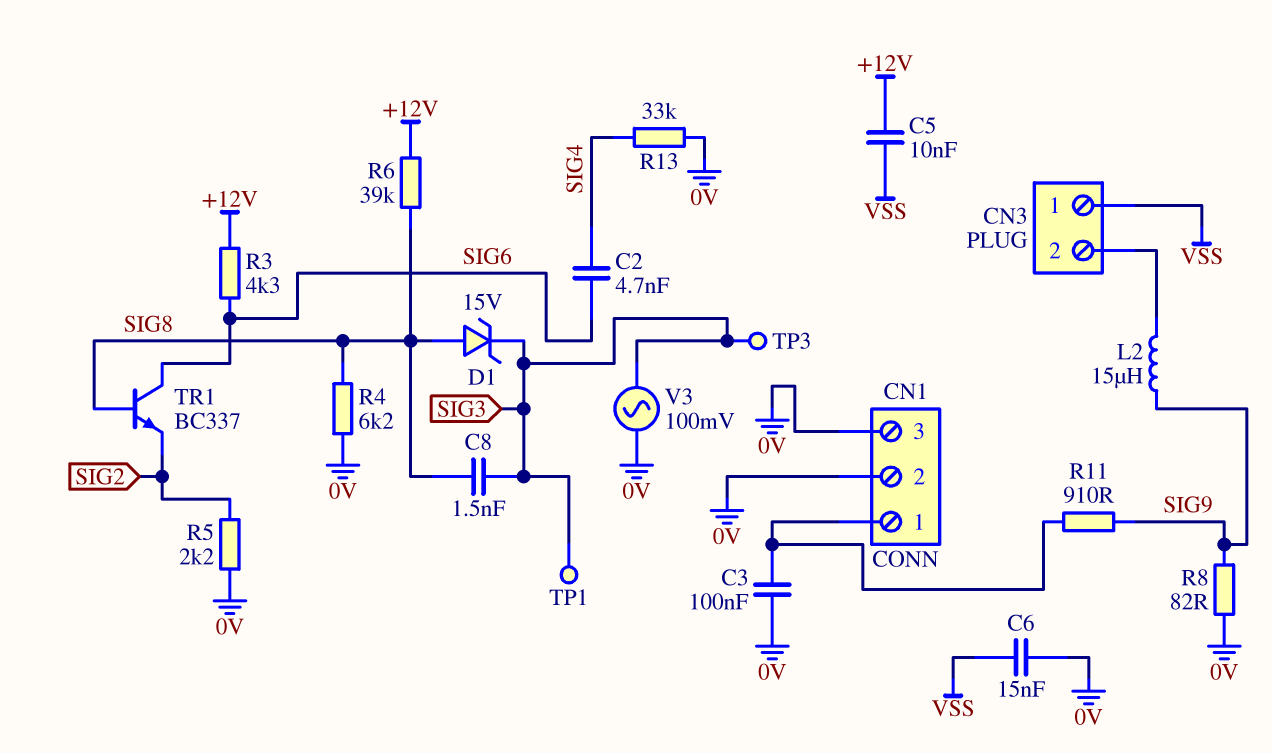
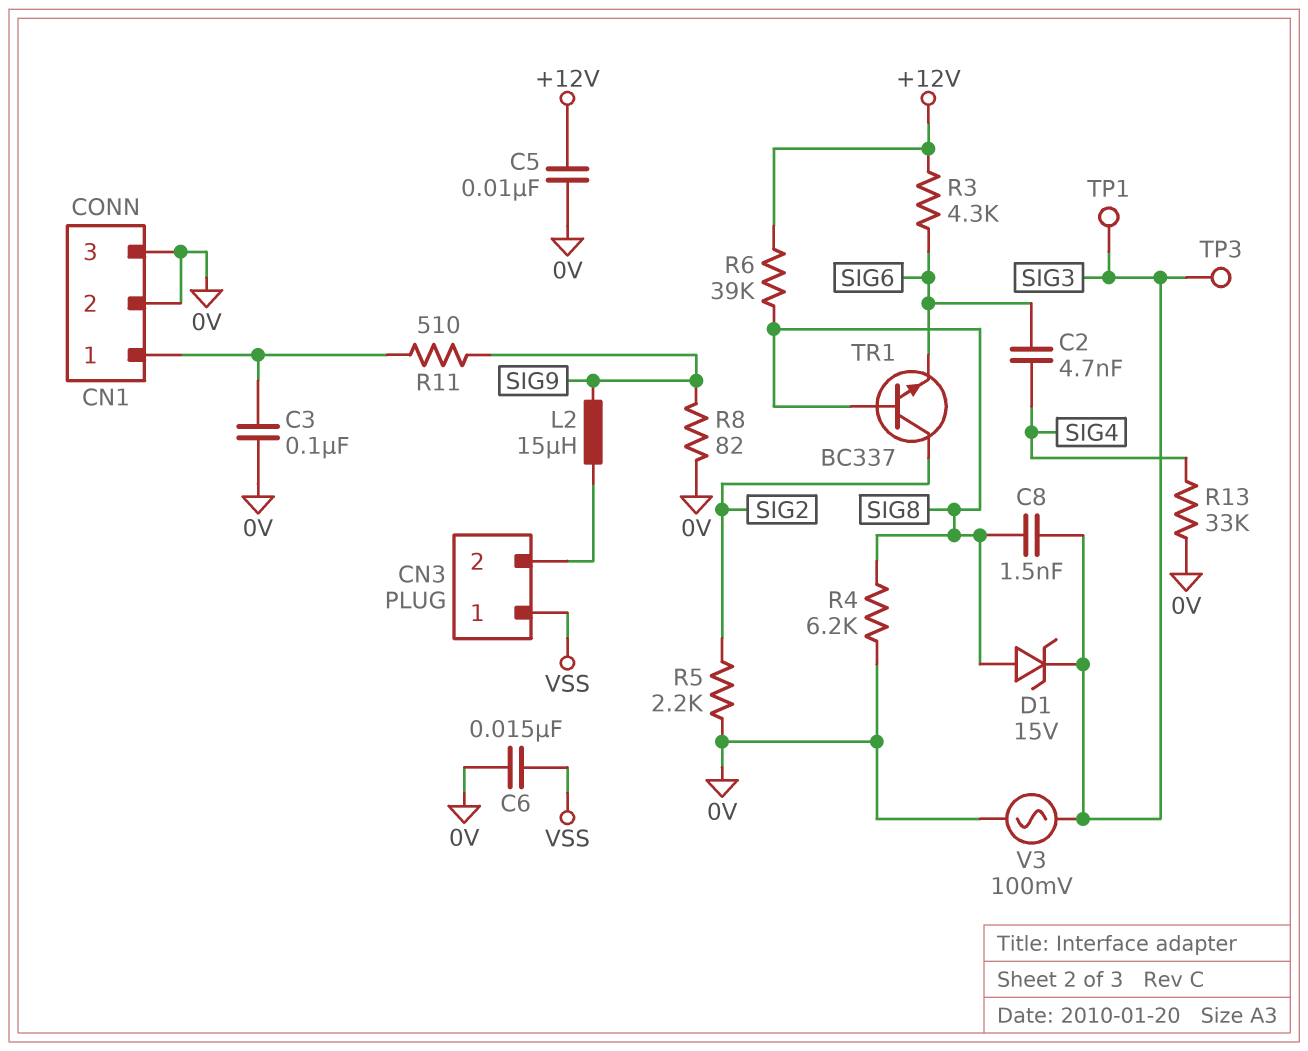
C5: 10nF (+12V, VSS) -> 10nF (+12V, 0V)
R11: 910 (CN1/1, SIG9) -> 510 (CN1/1, SIG9)
TR1: NPN BC337 (B SIG8, C SIG6, E SIG2) -> NPN BC337 (B SIG8, C SIG2, E SIG6)

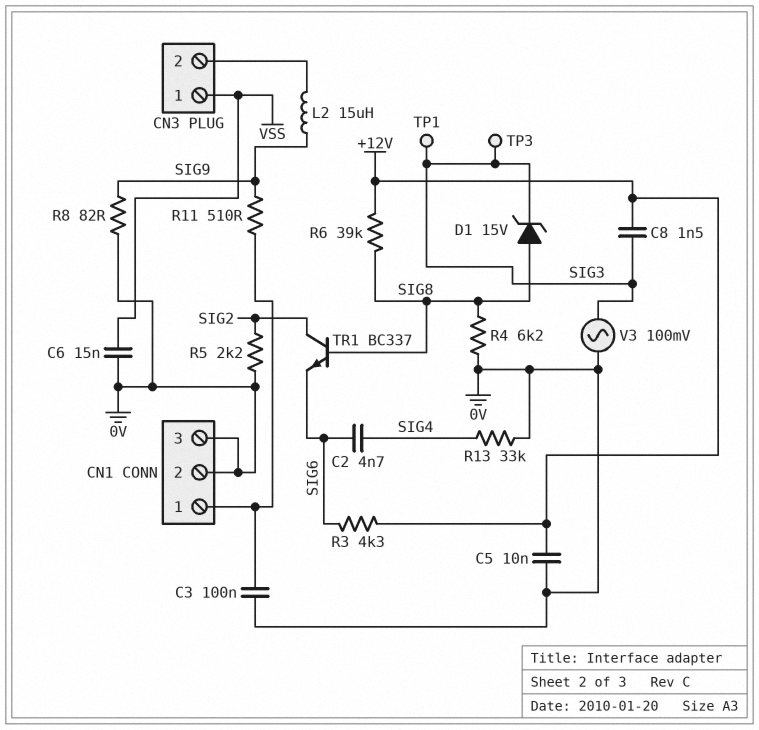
C8: 1.5nF (SIG3, SIG8) -> 1.5nF (+12V, SIG3)

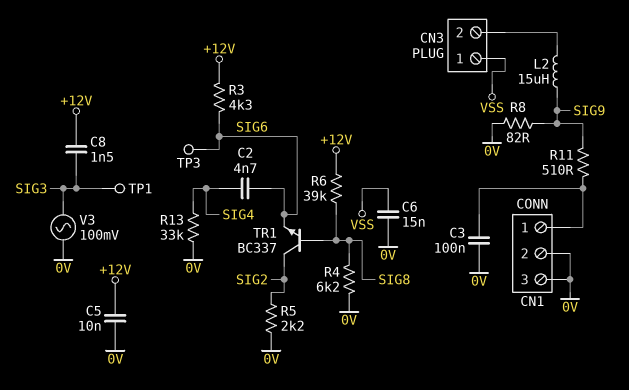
D1: zener 15V (A SIG8, K SIG3) -> none
TP3: test point (SIG3) -> test point (SIG6)

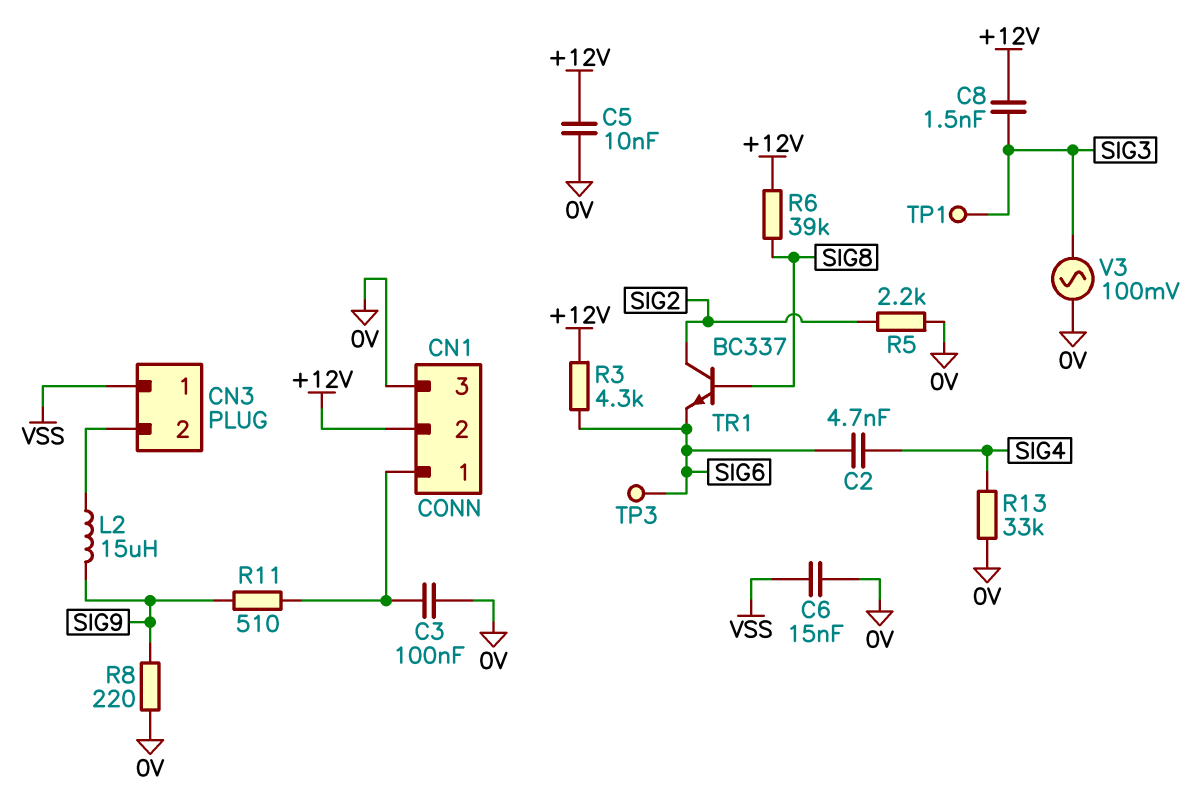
CN1 pin 2: 0V -> +12V
R4: 6.2k (0V, SIG8) -> none
R8: 82 (0V, SIG9) -> 220 (0V, SIG9)

